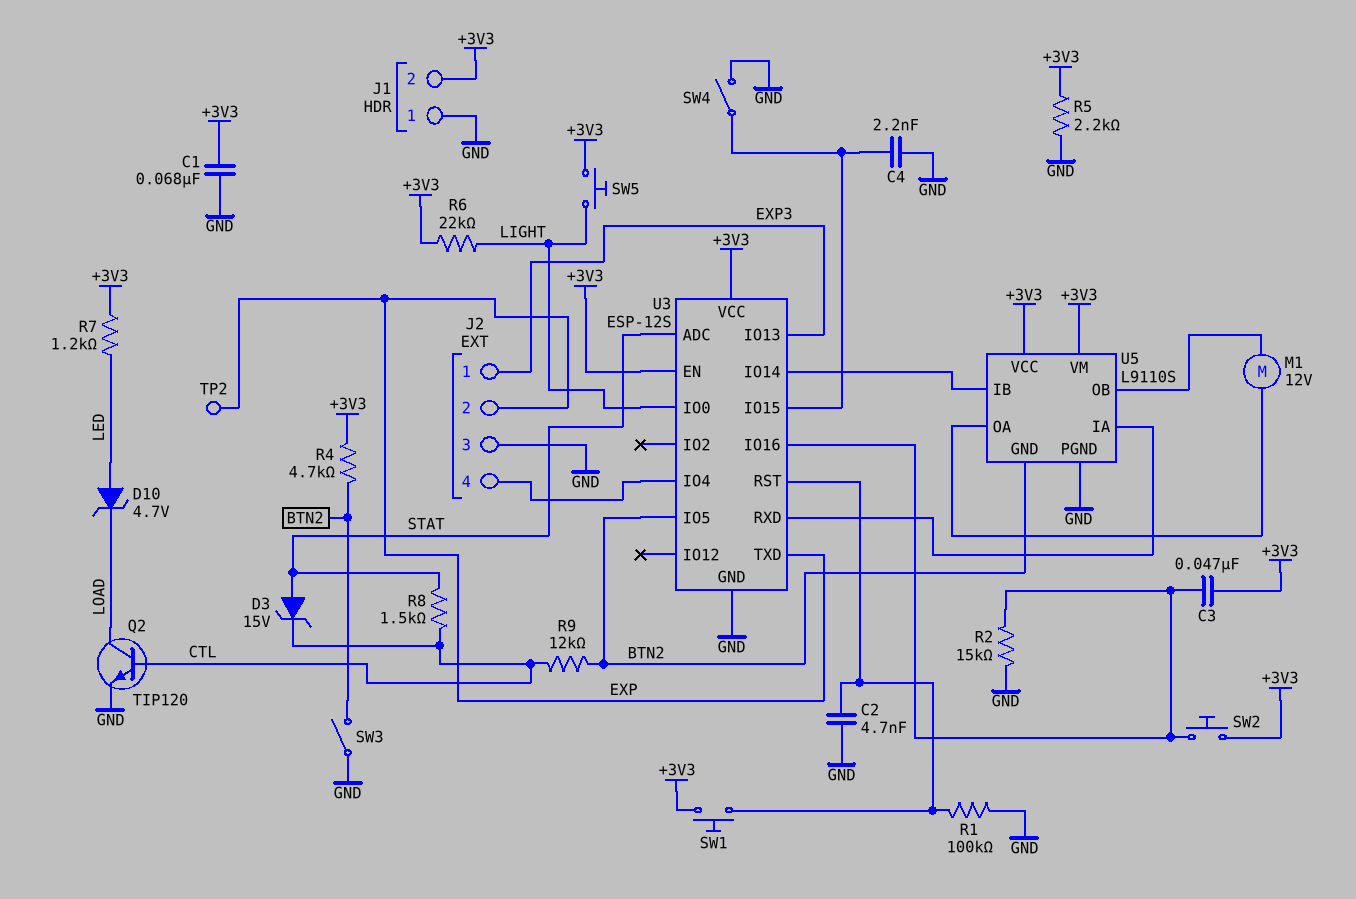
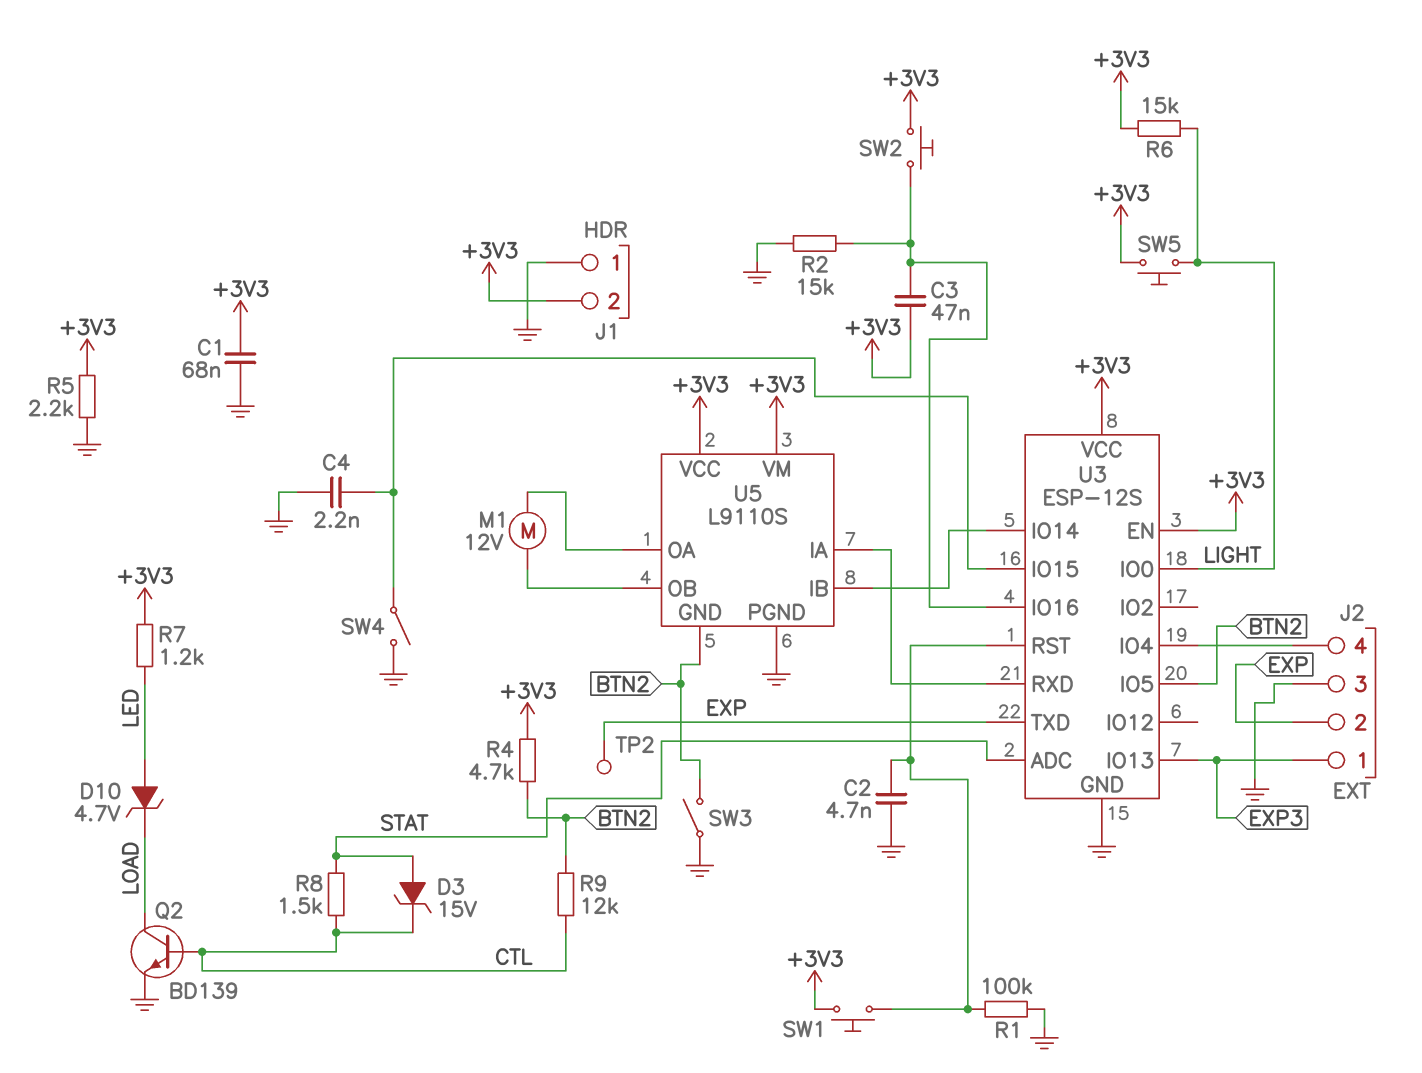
Q2: NPN TIP120 (B CTL, C LOAD, E GND) -> NPN BD139 (B CTL, C LOAD, E GND)
R6: 22k (+3V3, LIGHT) -> 15k (+3V3, LIGHT)

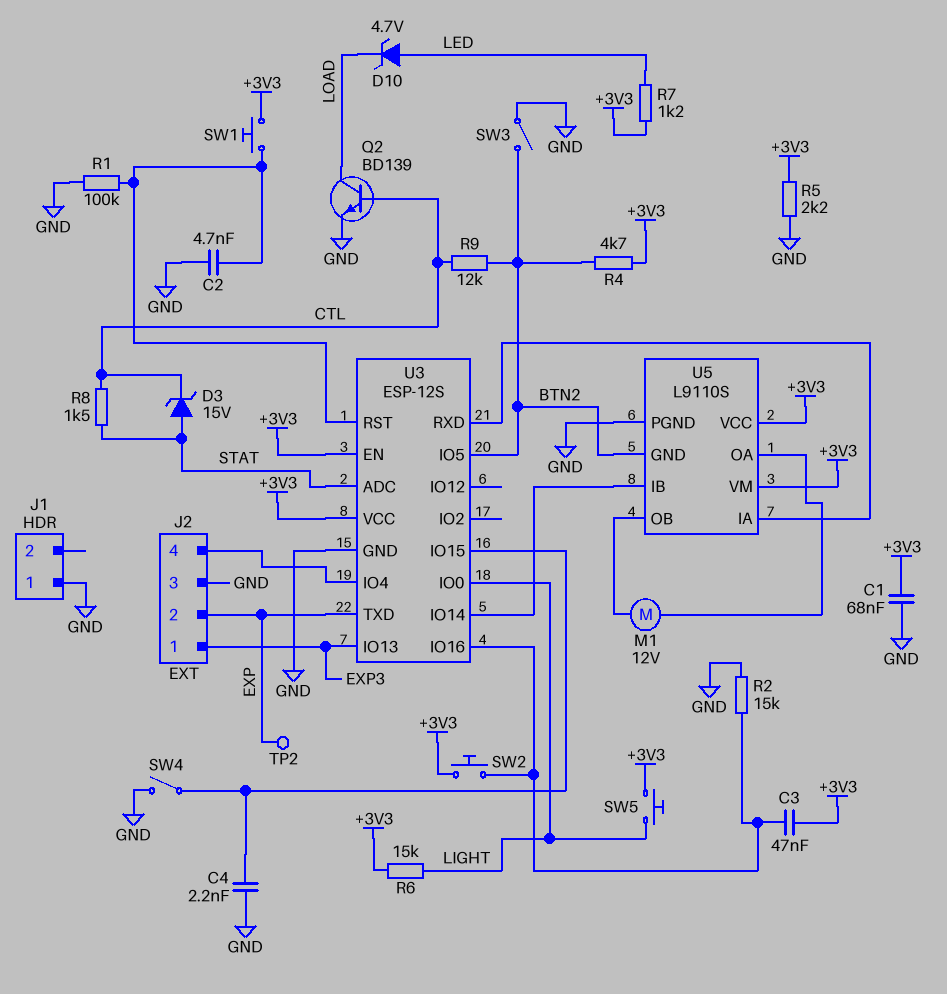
J1 pin 2: +3V3 -> none

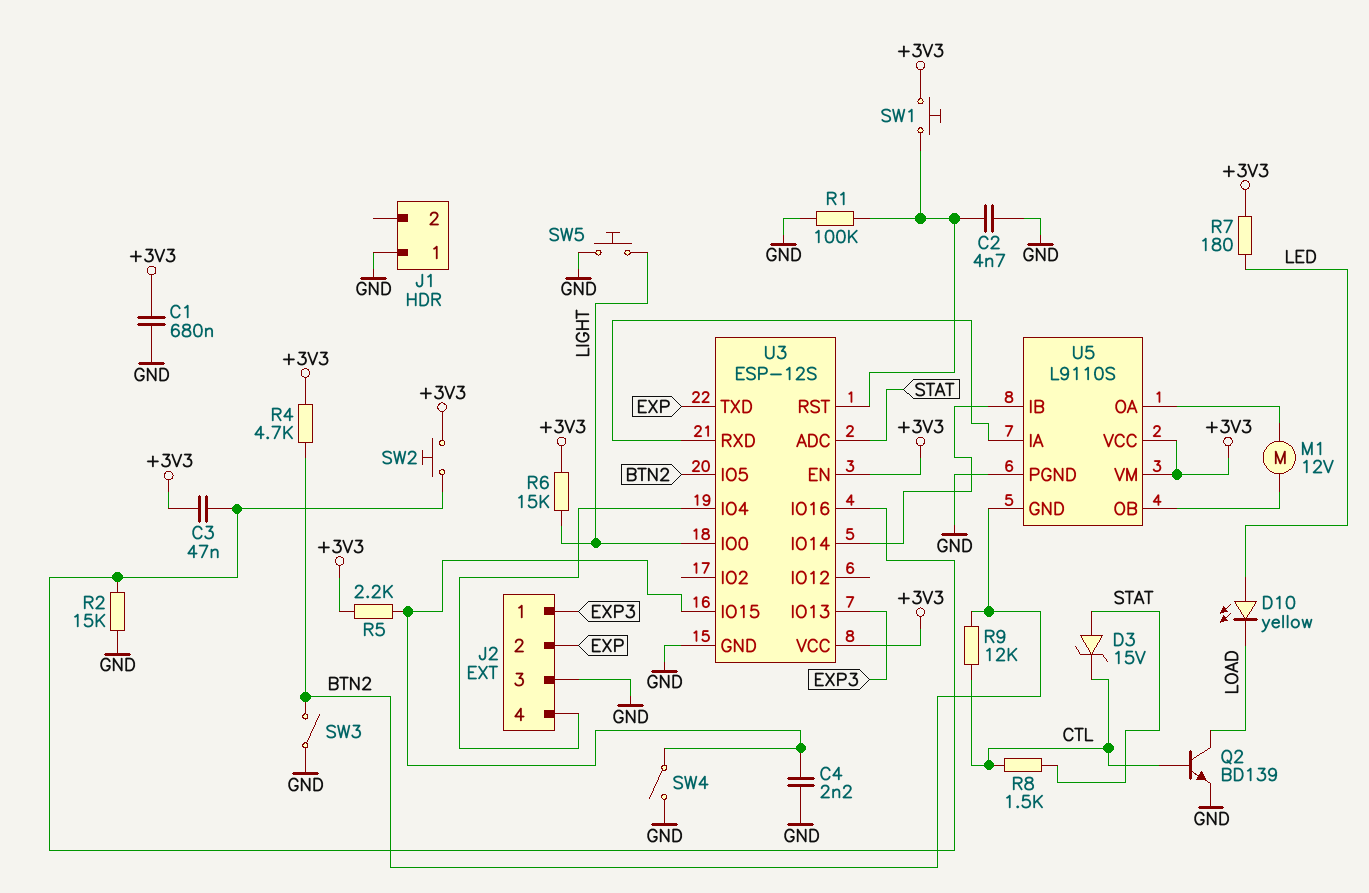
C1: 68nF (+3V3, GND) -> 680nF (+3V3, GND)
D10: zener 4.7V (A LED, K LOAD) -> LED yellow (A LED, K LOAD)
R5: 2.2k (+3V3, GND) -> 2.2k (+3V3, U3/IO15)
R7: 1.2k (+3V3, LED) -> 180 (+3V3, LED)
SW5: button (+3V3, LIGHT) -> button (GND, LIGHT)
TP2: test point (EXP) -> none

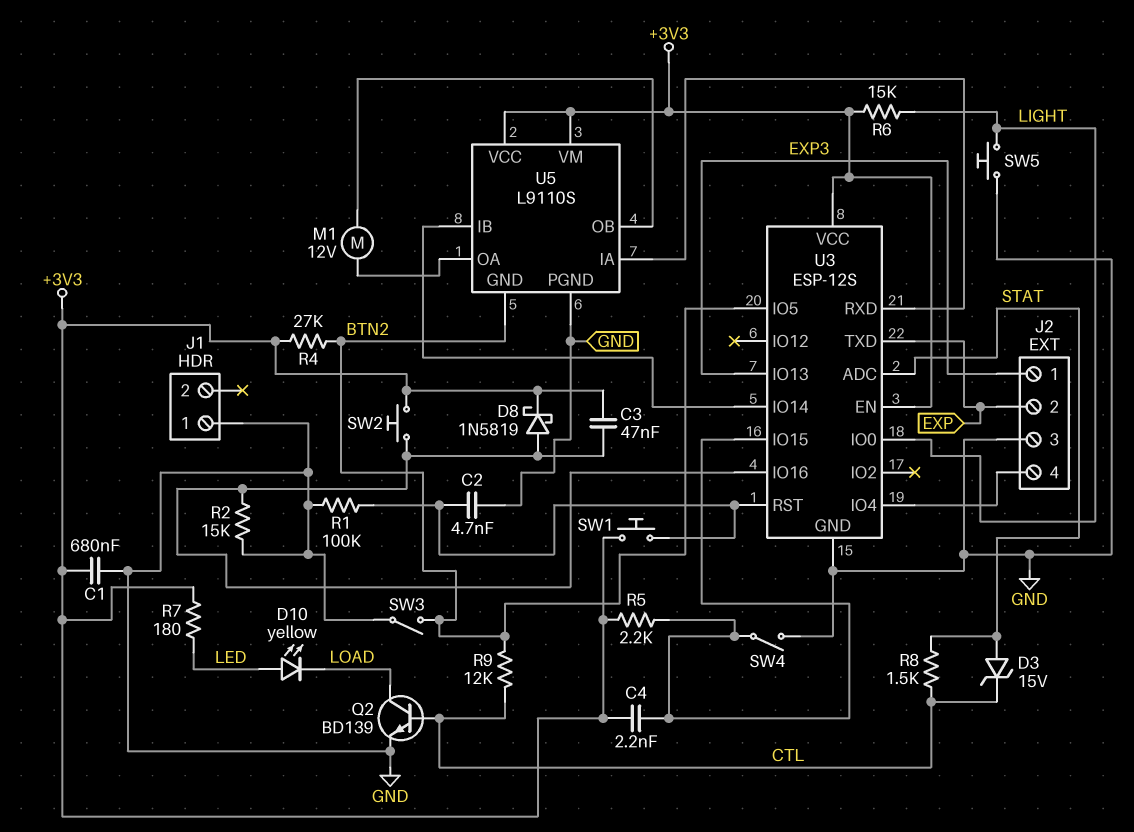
C4: 2.2nF (GND, U3/IO15) -> 2.2nF (+3V3, U3/IO15)
D8: none -> schottky 1N5819 (A U3/IO16, K +3V3)
R4: 4.7k (+3V3, BTN2) -> 27k (+3V3, BTN2)

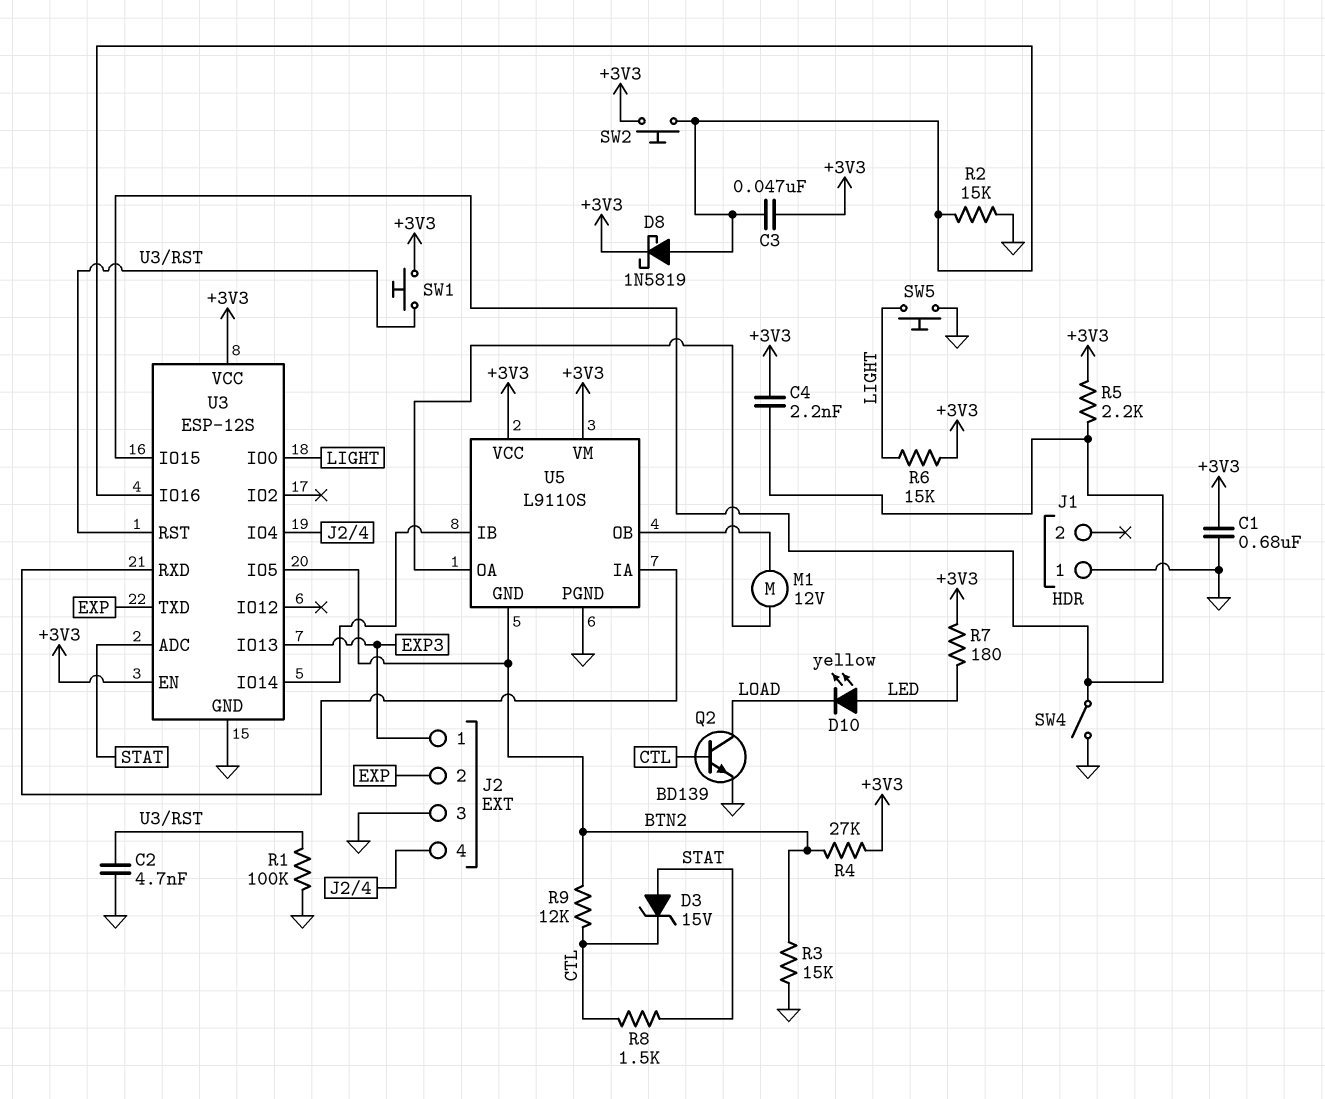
R3: none -> 15k (BTN2, GND)
SW3: switch (BTN2, GND) -> none

